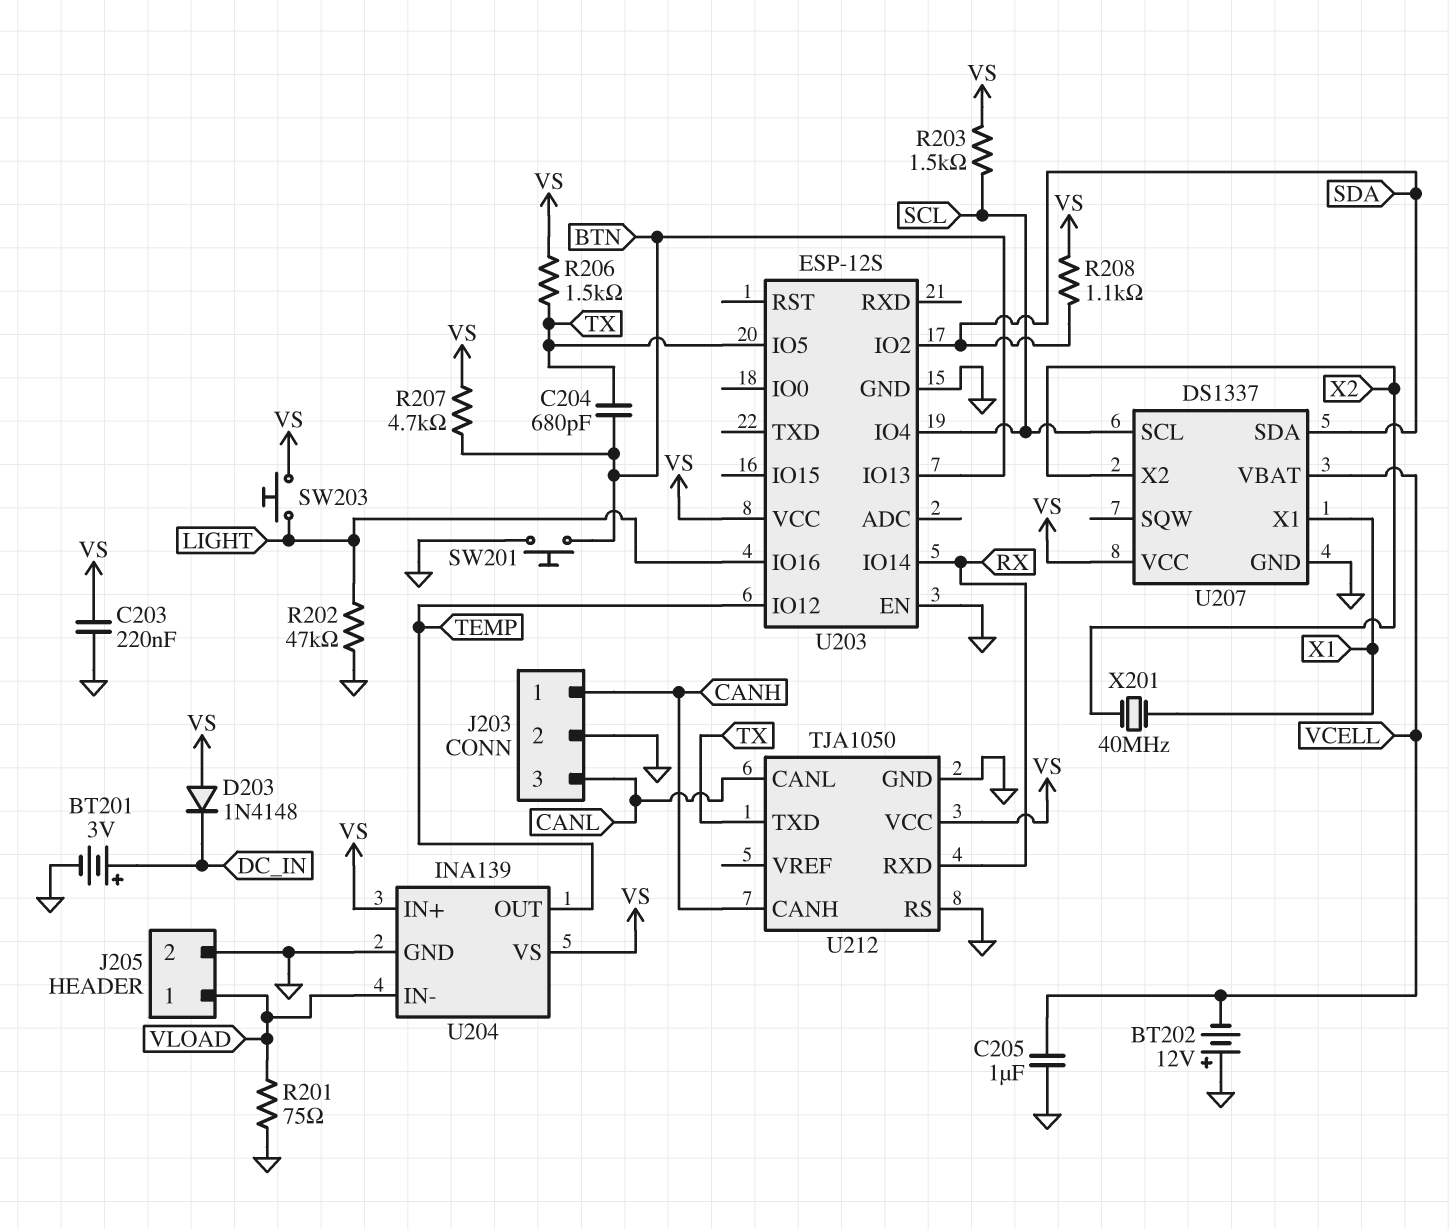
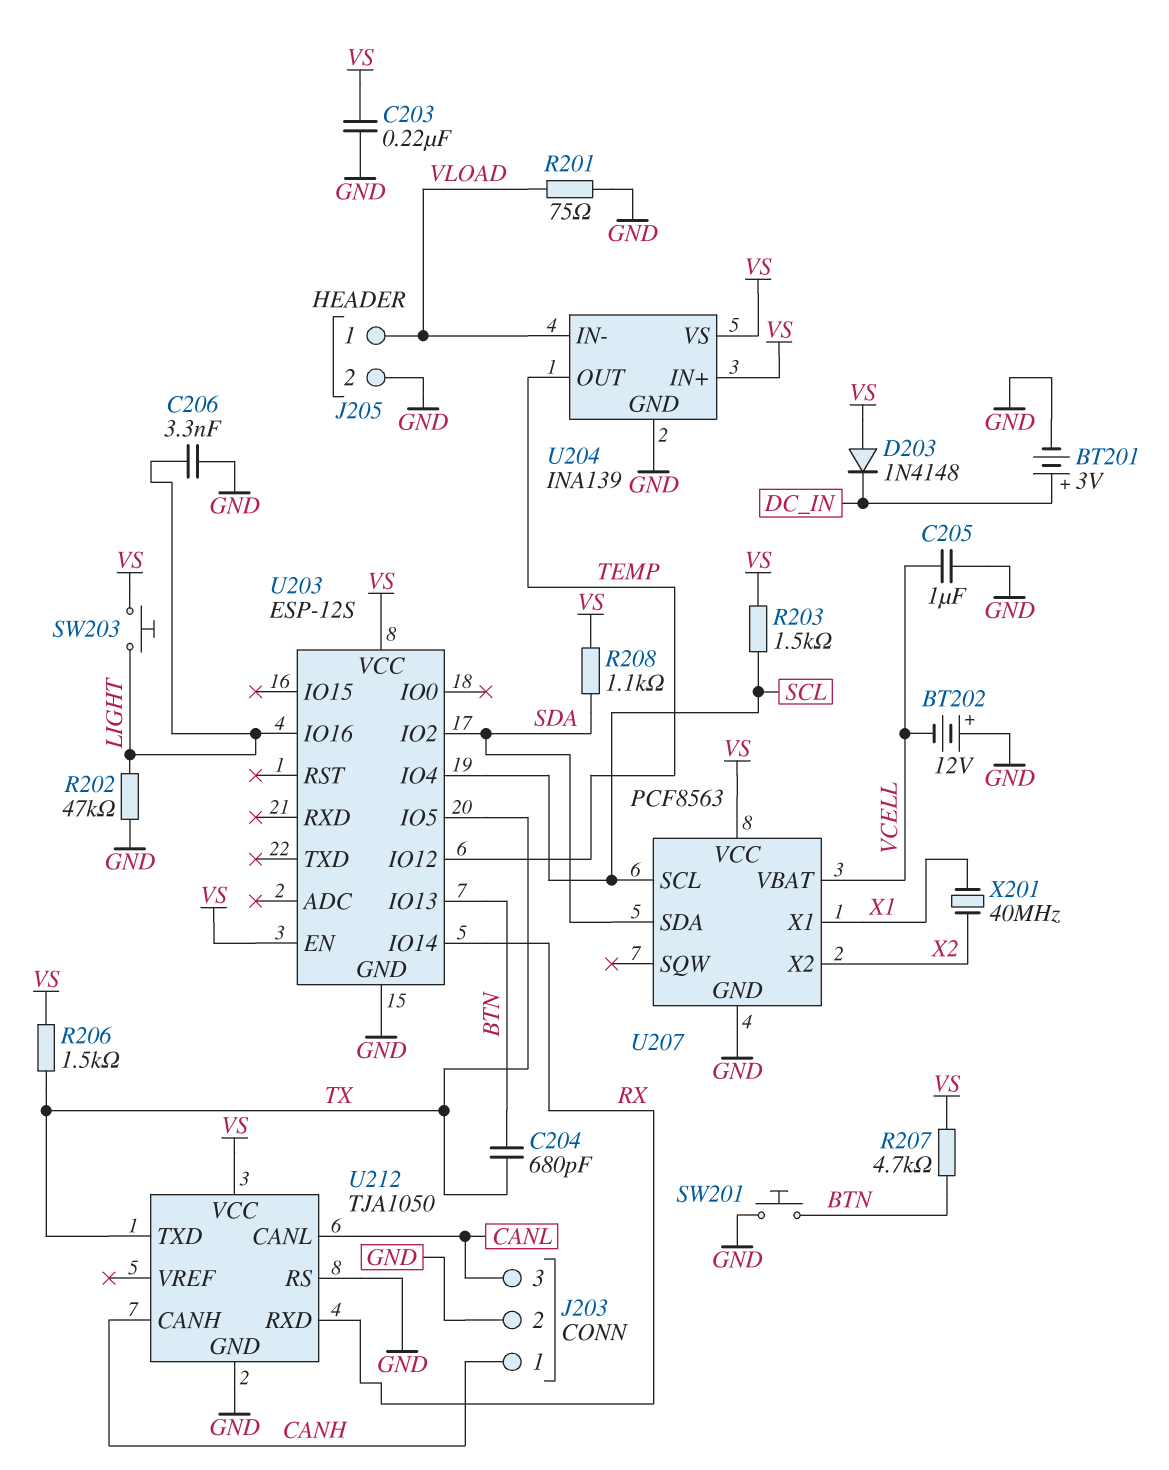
C206: none -> 3.3nF (GND, LIGHT)
U203 pin EN: GND -> VS
U207: DS1337 -> PCF8563

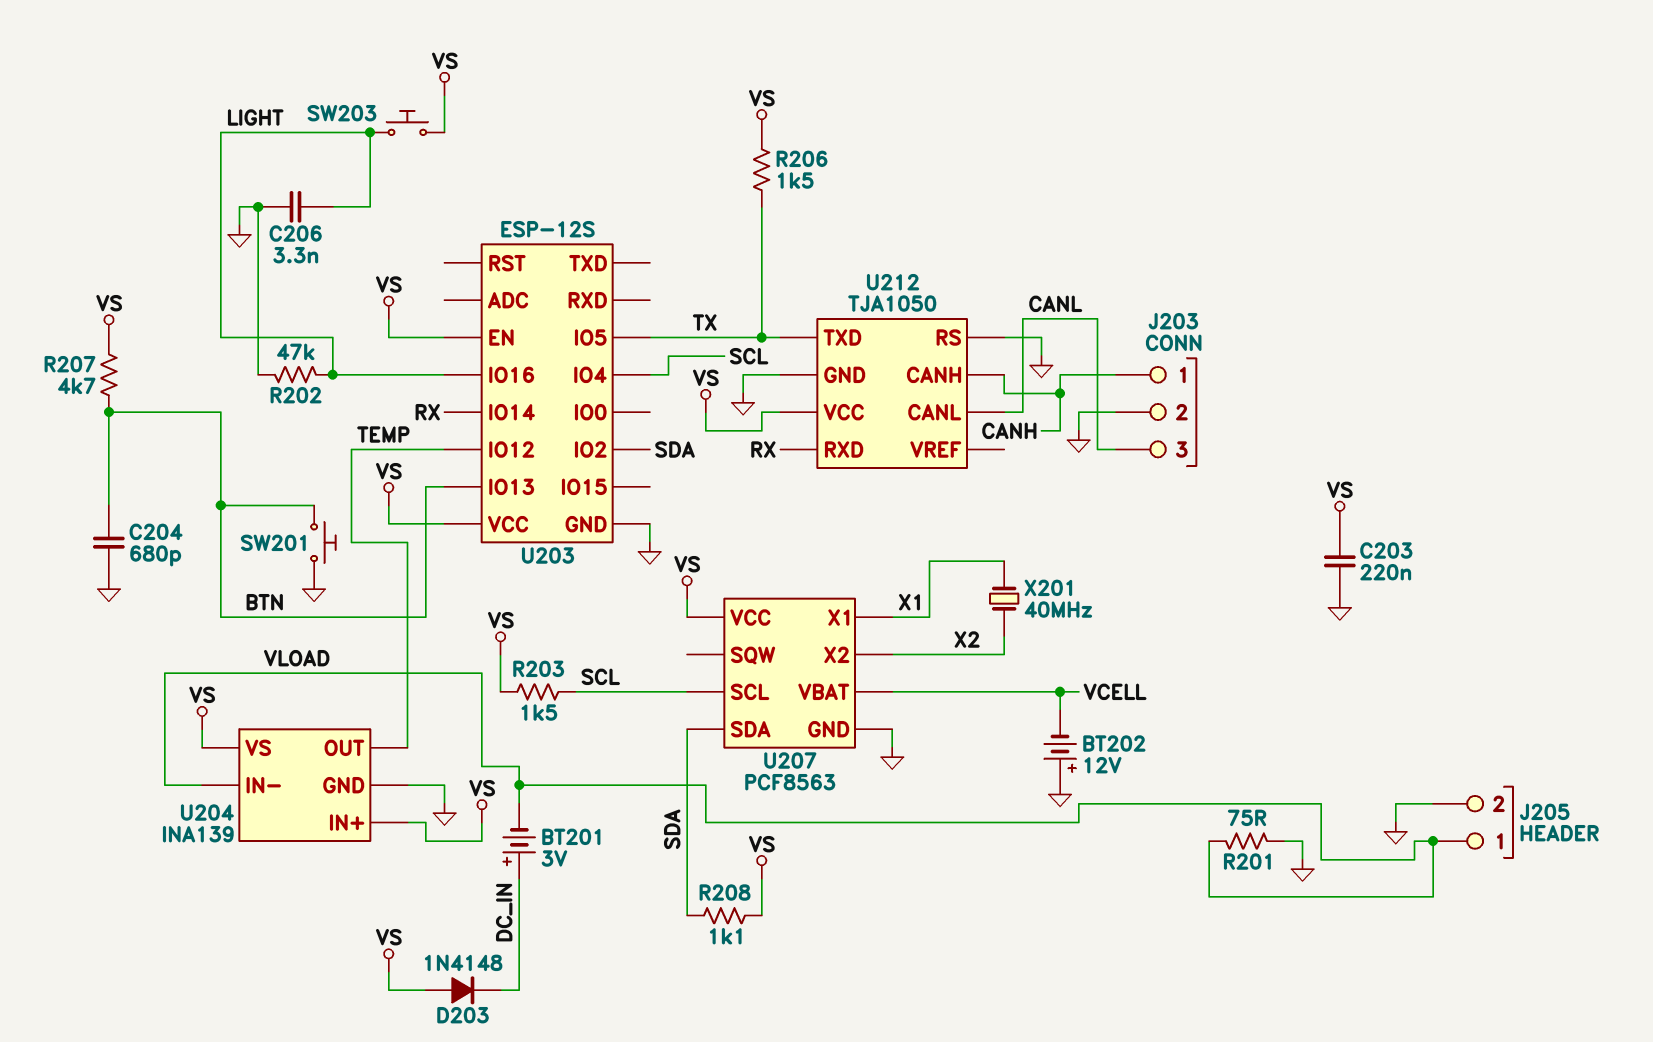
BT201: 3V (plus DC_IN, minus GND) -> 3V (plus DC_IN, minus VLOAD)
C204: 680pF (BTN, TX) -> 680pF (BTN, GND)
C205: 1uF (GND, VCELL) -> none

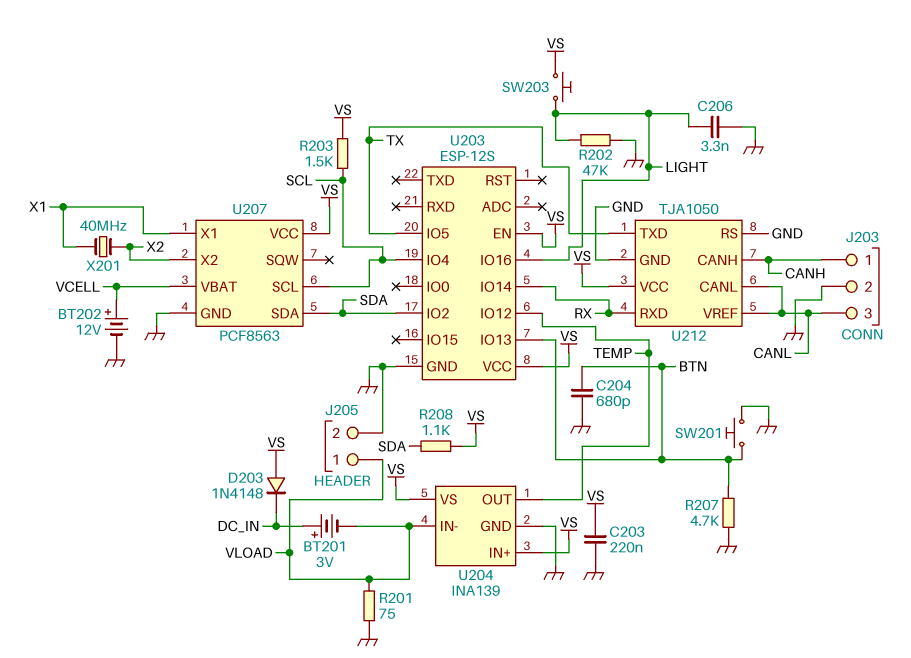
BT202: 12V (plus GND, minus VCELL) -> 12V (plus VCELL, minus GND)
R206: 1.5k (TX, VS) -> none
R207: 4.7k (BTN, VS) -> 4.7k (BTN, GND)
U212 pin VREF: none -> CANL

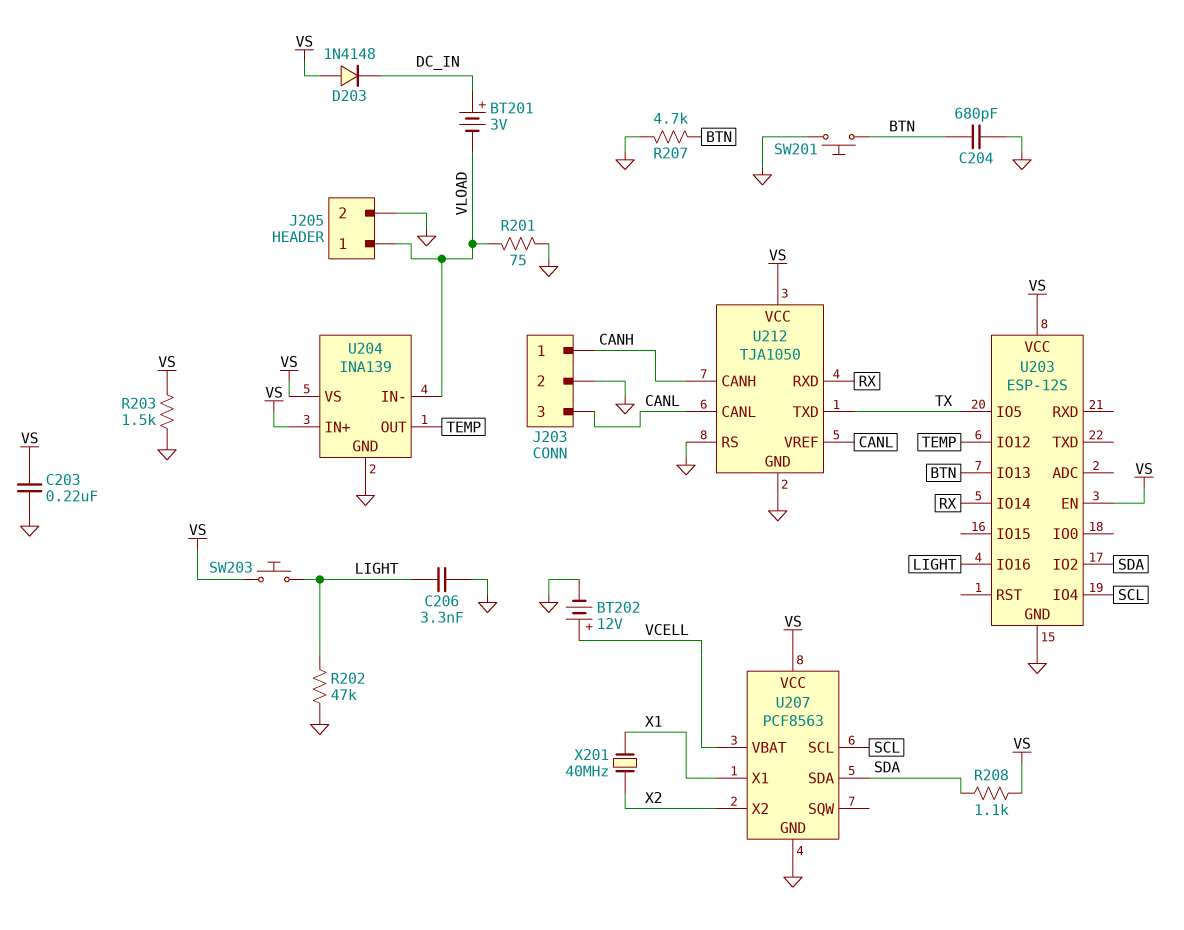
R203: 1.5k (SCL, VS) -> 1.5k (GND, VS)

